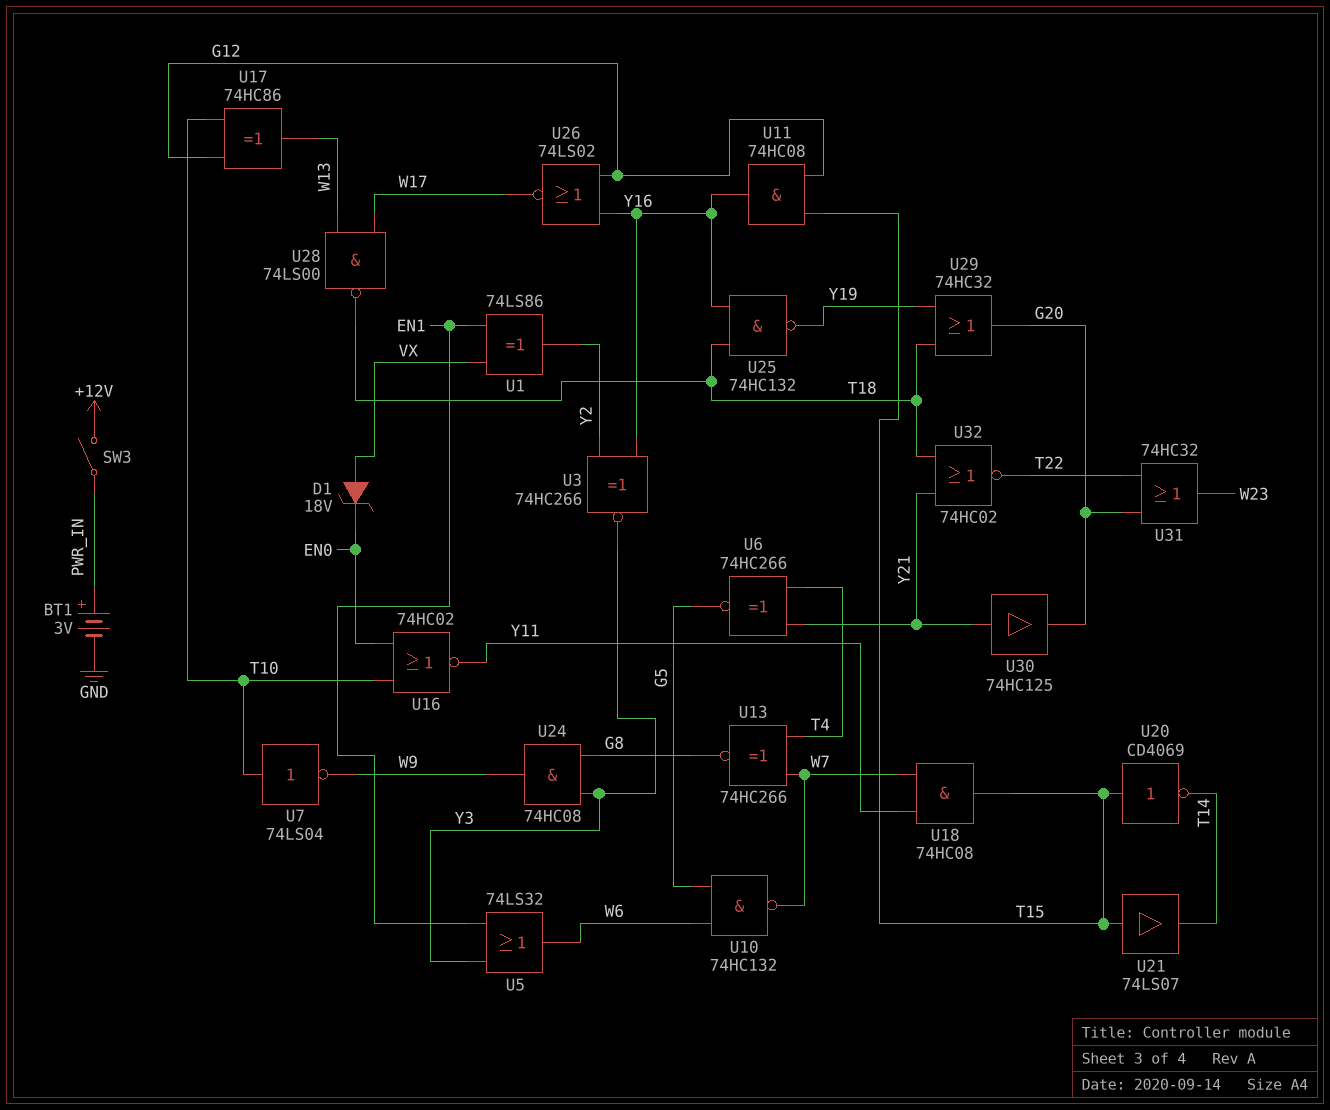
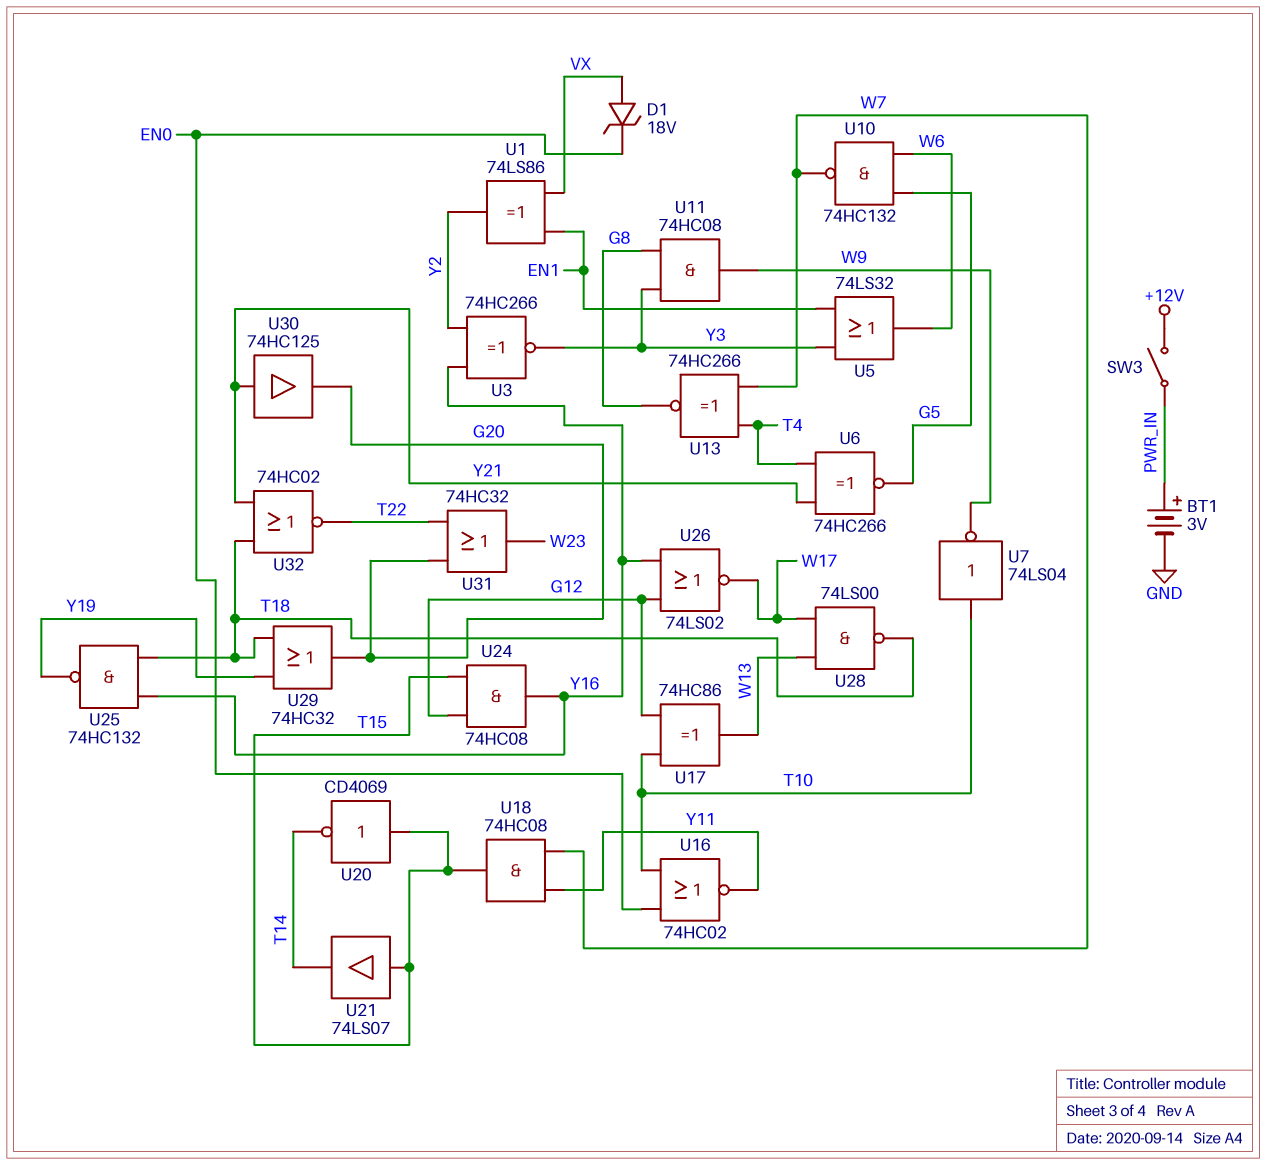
U11: AND 74HC08 (in G12, in T15, out Y16) -> AND 74HC08 (in G8, in Y3, out W9)
U24: AND 74HC08 (in G8, in Y3, out W9) -> AND 74HC08 (in G12, in T15, out Y16)

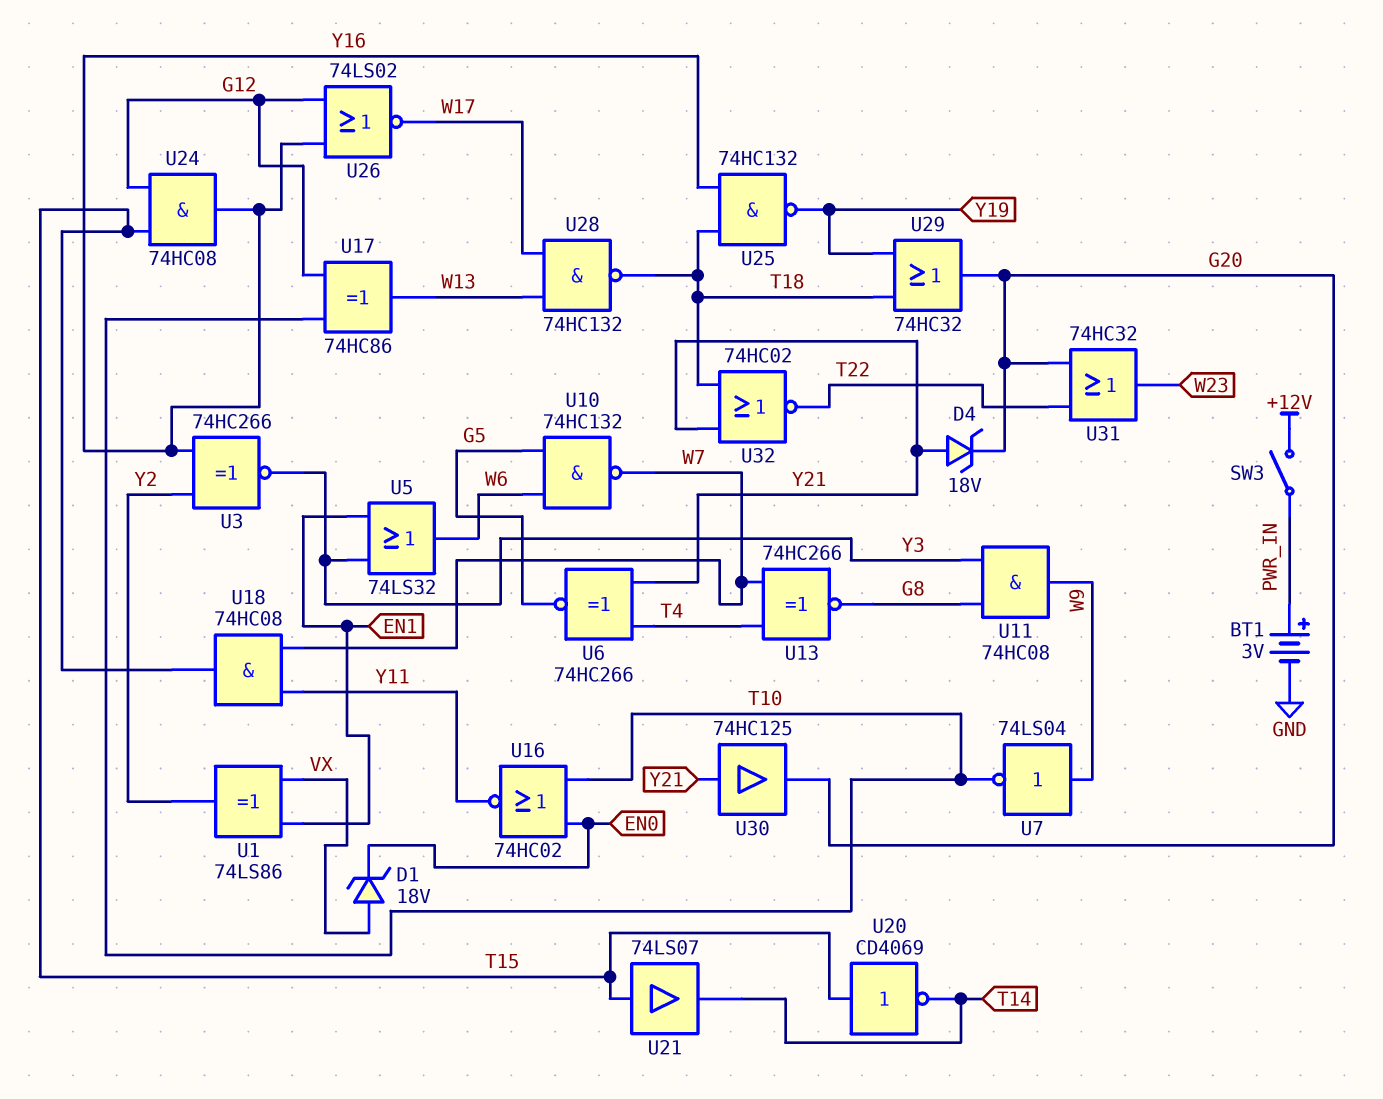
D4: none -> zener 18V (A Y21, K G20)
U7: NOT 74LS04 (in T10, out W9) -> NOT 74LS04 (in W9, out T10)
U28: NAND 74LS00 (in W13, in W17, out T18) -> NAND 74HC132 (in W13, in W17, out T18)

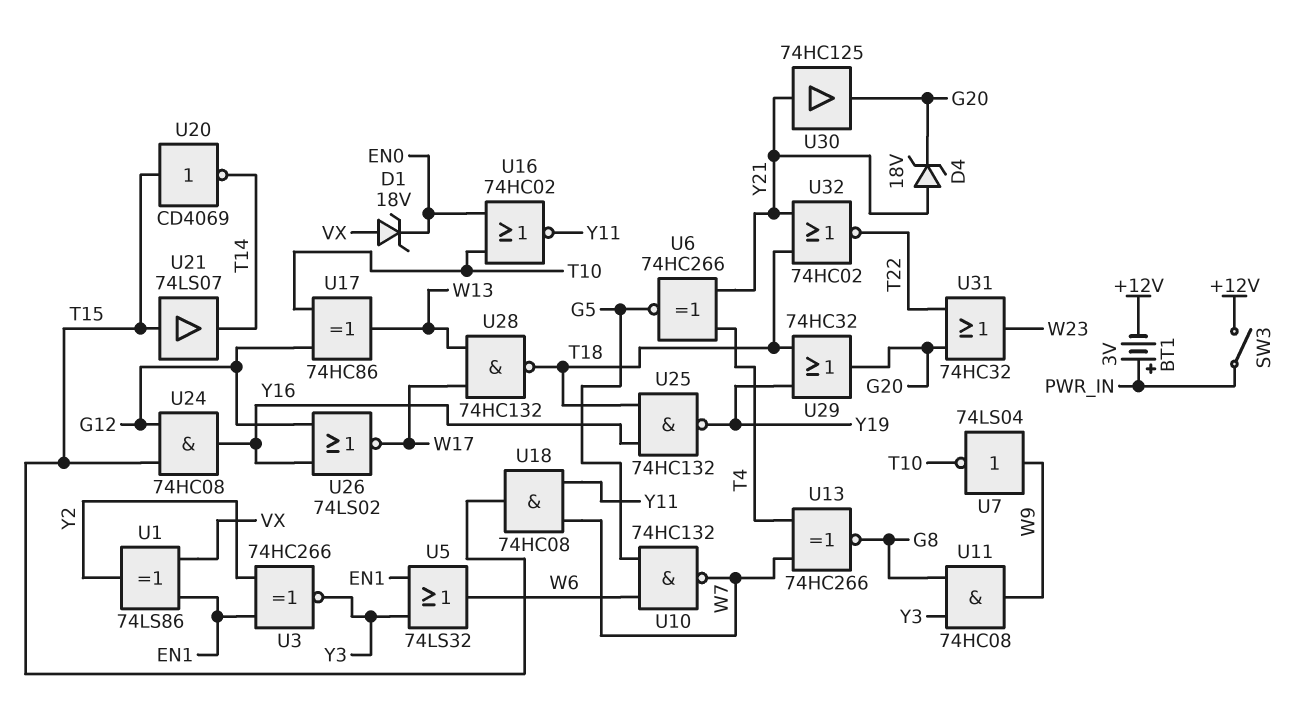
BT1: 3V (plus PWR_IN, minus GND) -> 3V (plus PWR_IN, minus +12V)
U3: XNOR 74HC266 (in Y2, in Y16, out Y3) -> XNOR 74HC266 (in EN1, in Y2, out Y3)

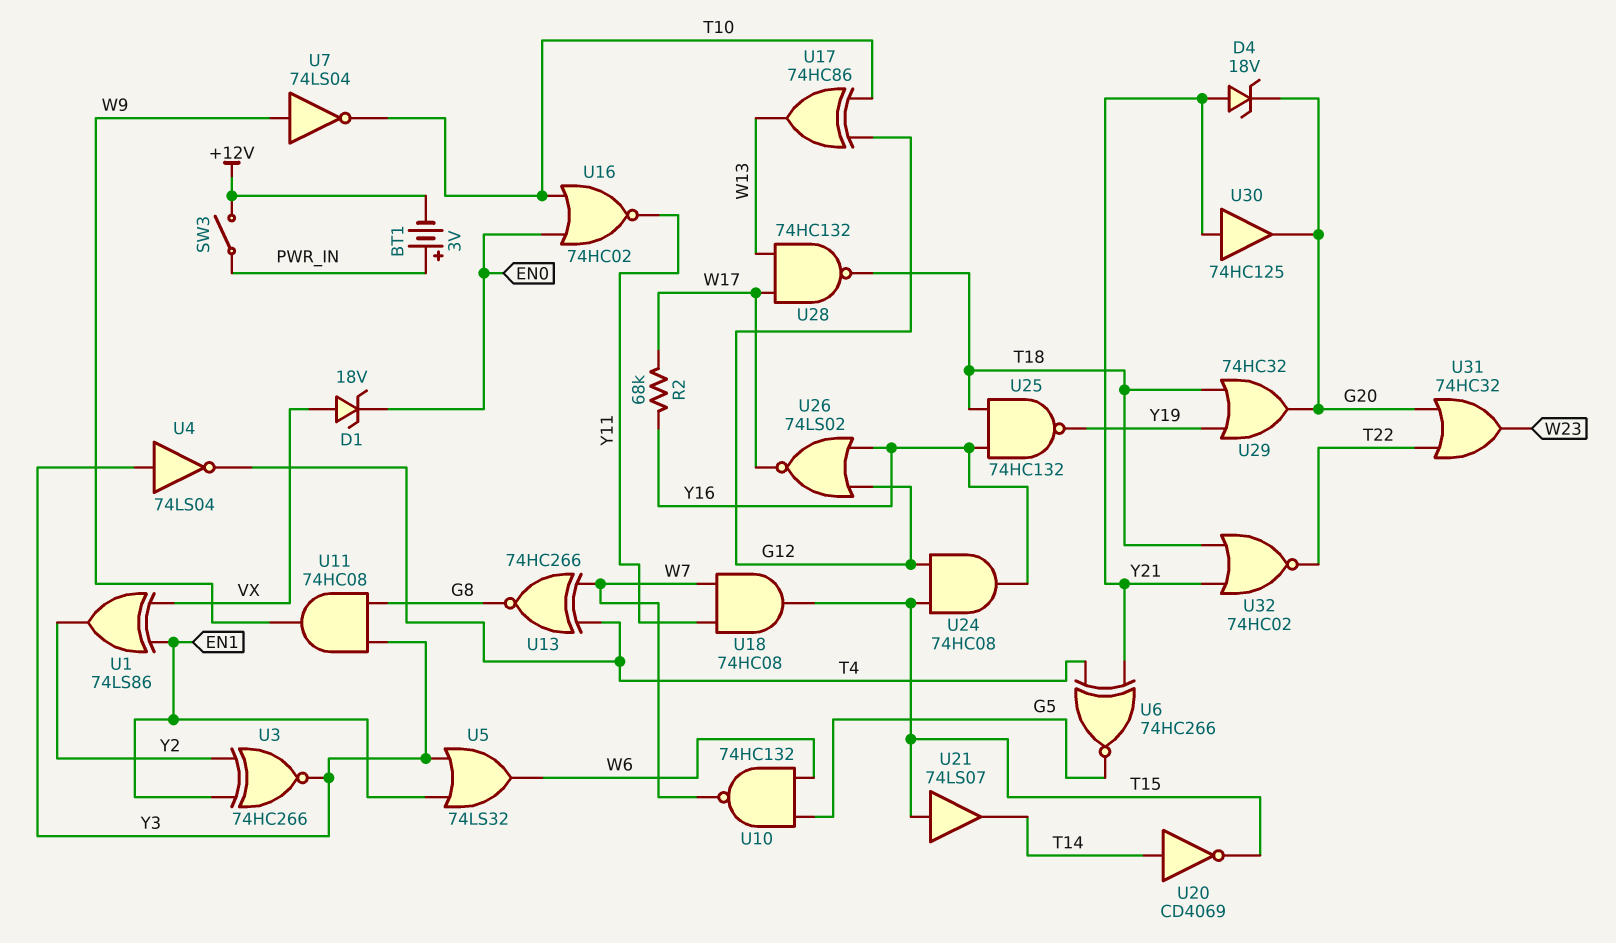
R2: none -> 68k (W17, Y16)
U4: none -> NOT 74LS04 (in Y3, out T4)
U20: NOT CD4069 (in T15, out T14) -> NOT CD4069 (in T14, out T15)

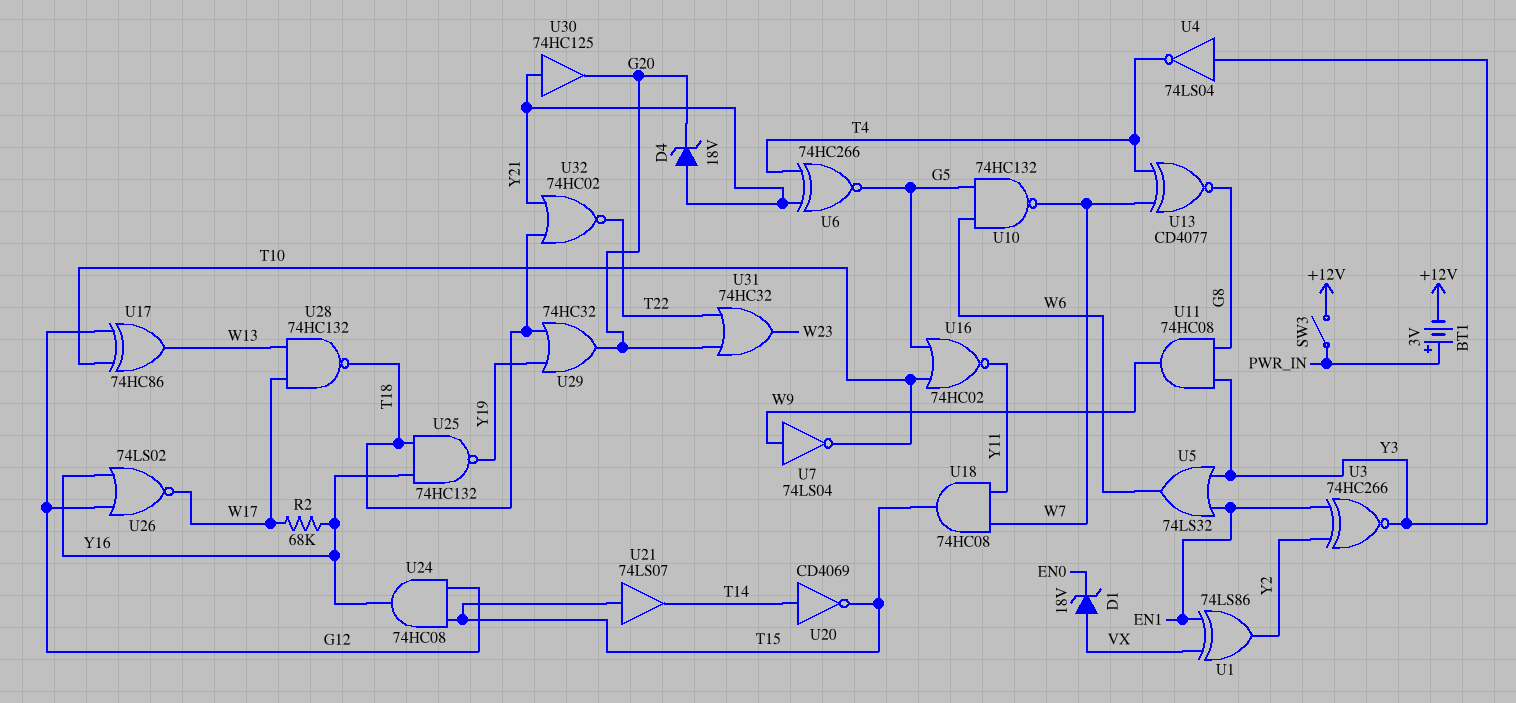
U13: XNOR 74HC266 (in T4, in W7, out G8) -> XNOR CD4077 (in T4, in W7, out G8)
U16: NOR 74HC02 (in EN0, in T10, out Y11) -> NOR 74HC02 (in G5, in T10, out Y11)

